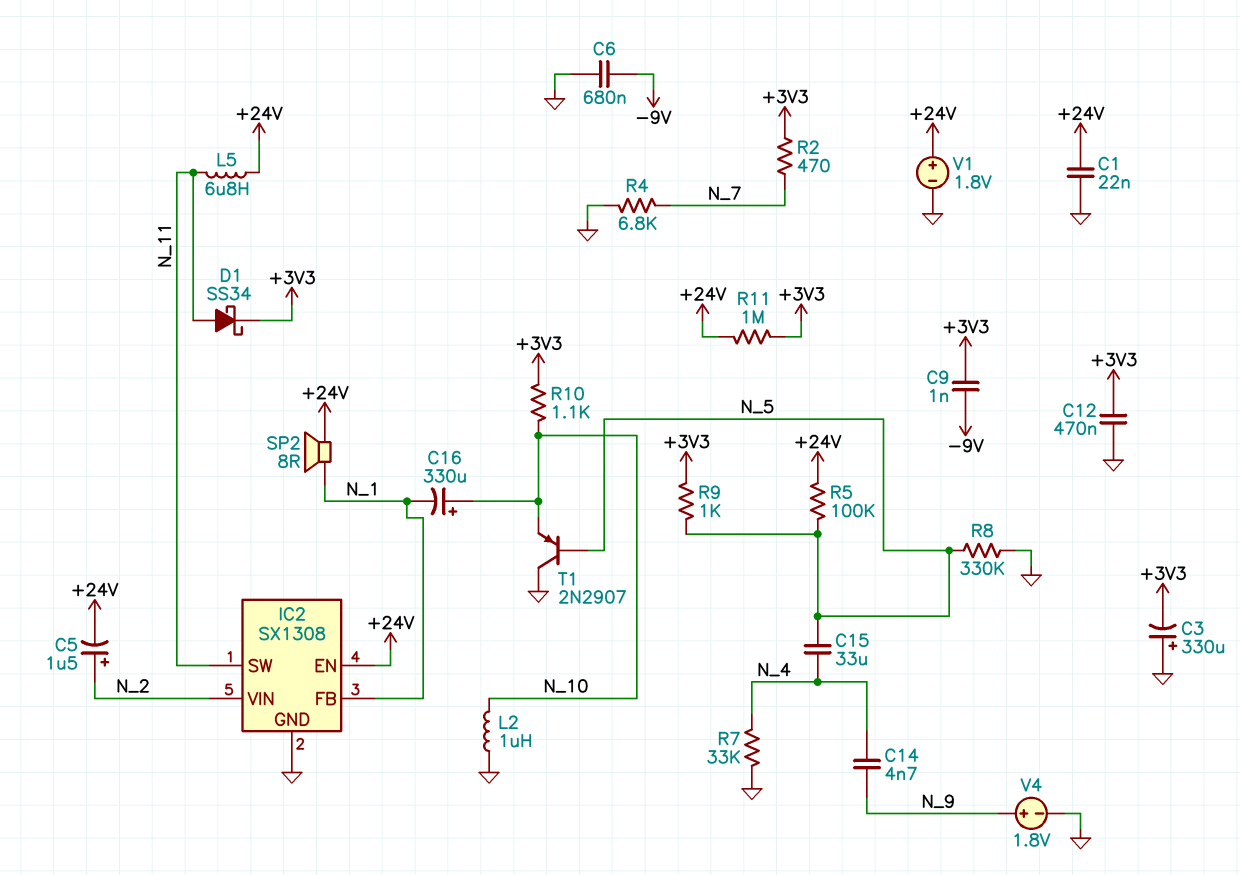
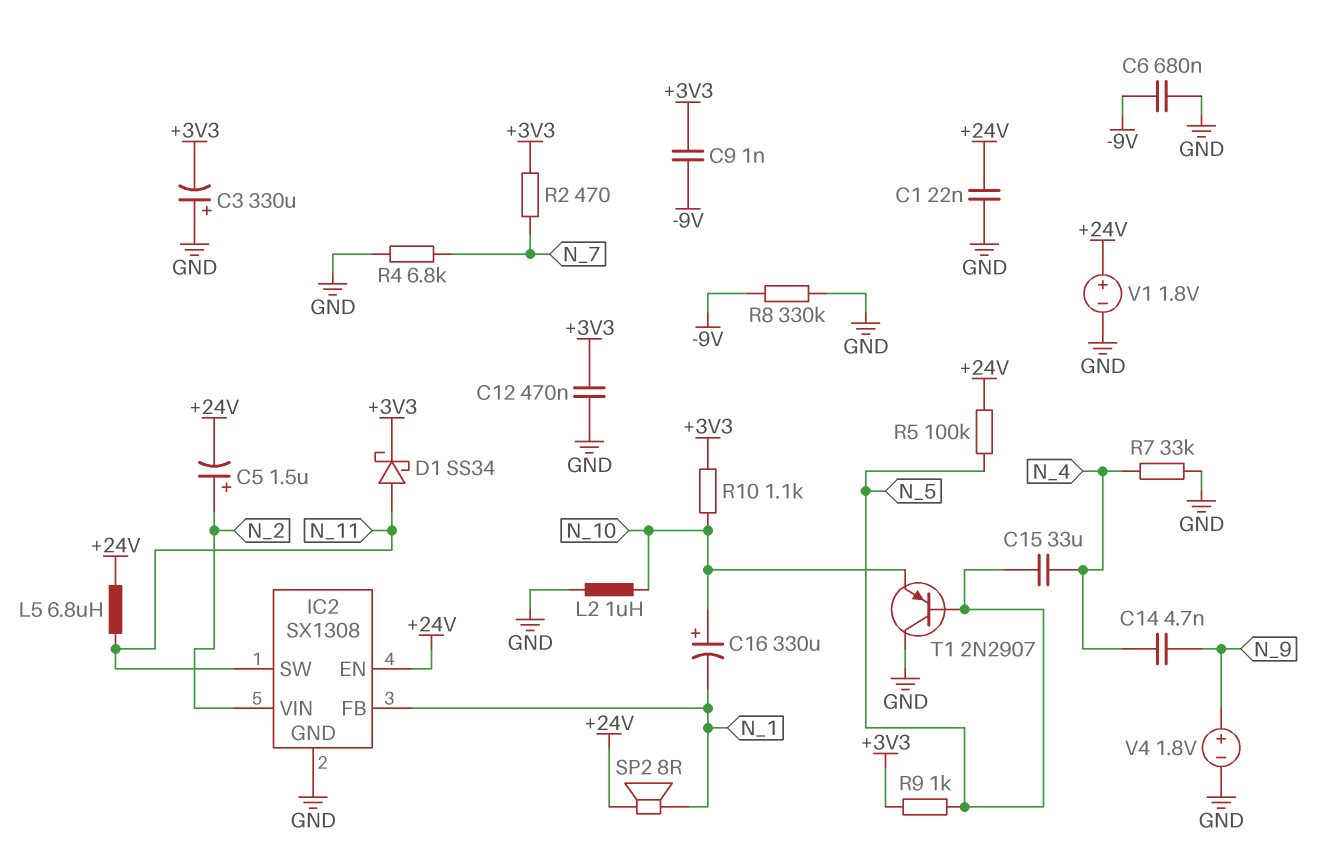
R8: 330k (GND, N_5) -> 330k (-9V, GND)
R11: 1M (+3V3, +24V) -> none

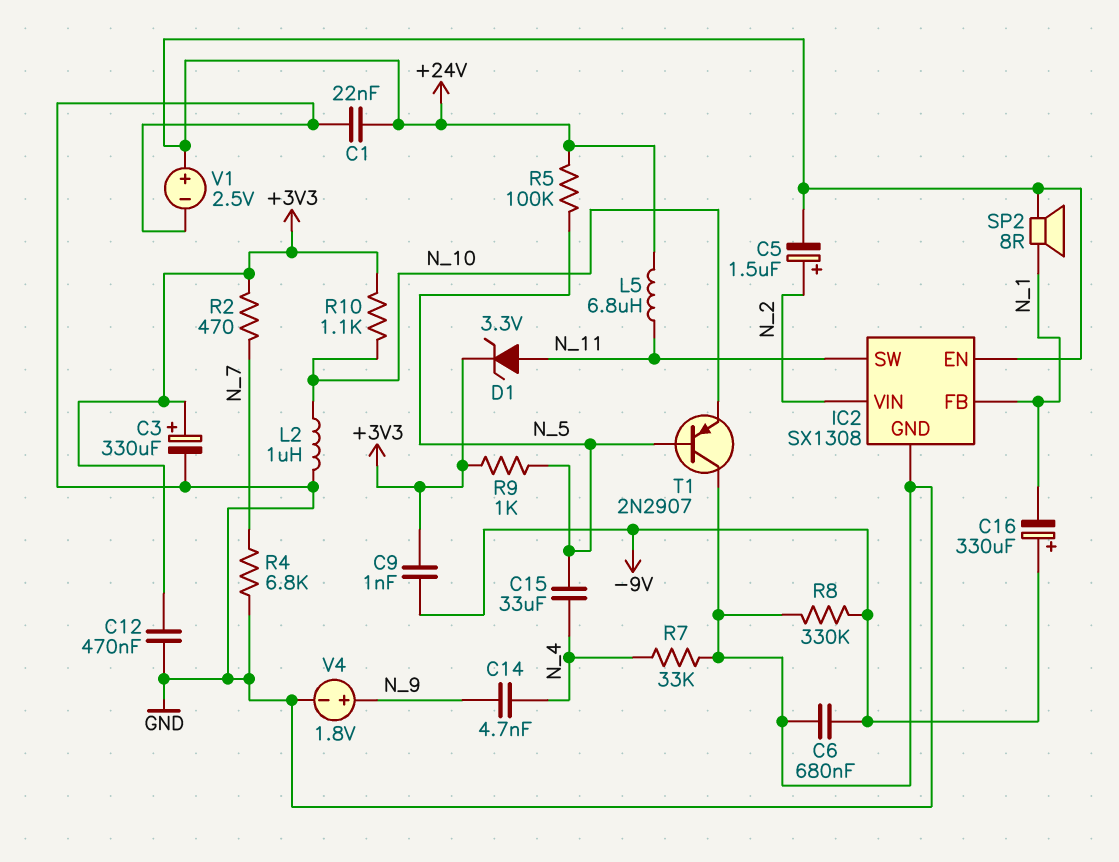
C3: 330uF (plus GND, minus +3V3) -> 330uF (plus +3V3, minus GND)
C16: 330uF (plus N_10, minus N_1) -> 330uF (plus -9V, minus N_1)
D1: schottky SS34 (A N_11, K +3V3) -> zener 3.3V (A N_11, K +3V3)
V1: 1.8V (plus +24V, minus GND) -> 2.5V (plus +24V, minus GND)

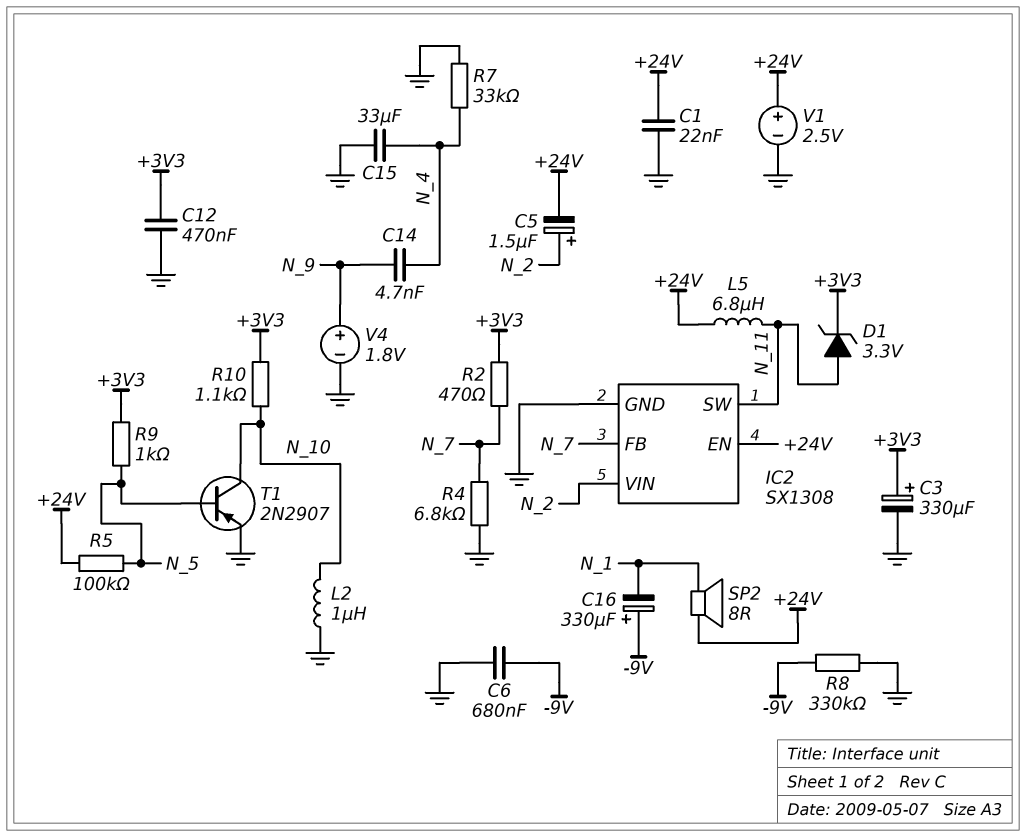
C9: 1nF (+3V3, -9V) -> none
C15: 33uF (N_4, N_5) -> 33uF (GND, N_4)
IC2 pin FB: N_1 -> N_7
T1: PNP 2N2907 (B N_5, C GND, E N_10) -> PNP 2N2907 (B N_5, C N_10, E GND)

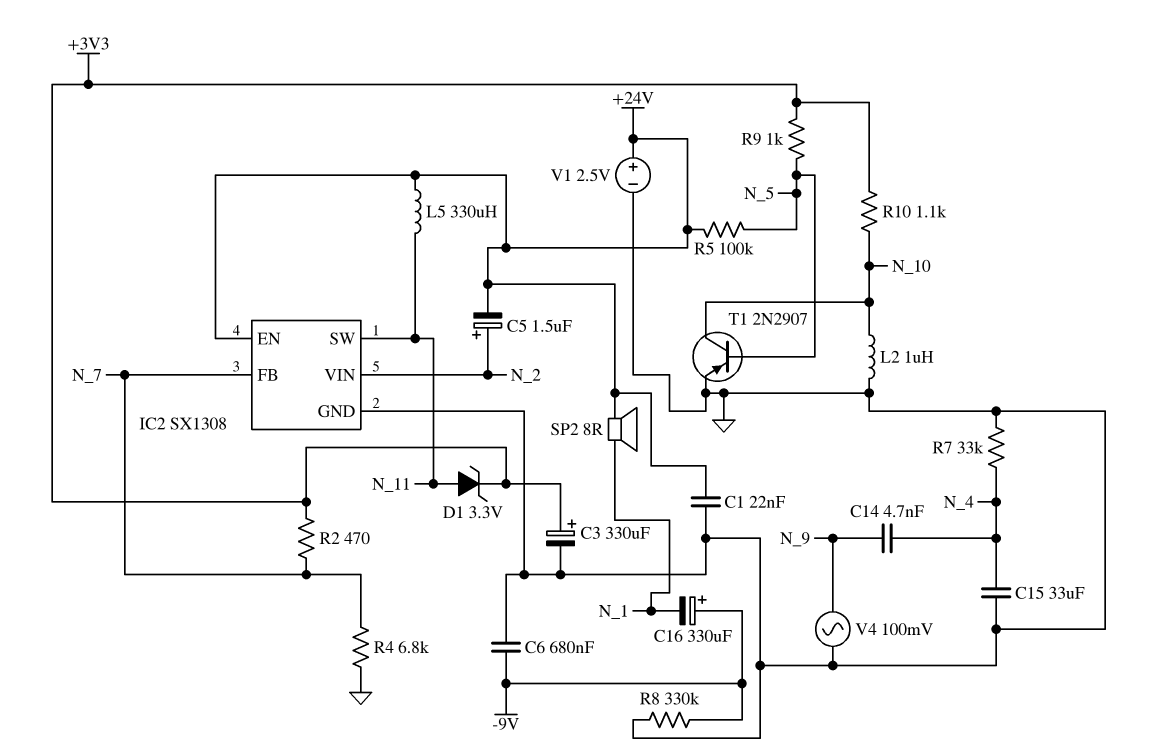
C12: 470nF (+3V3, GND) -> none
L5: 6.8uH (+24V, N_11) -> 330uH (+24V, N_11)
V4: 1.8V (plus N_9, minus GND) -> AC 100mV (GND, N_9)

